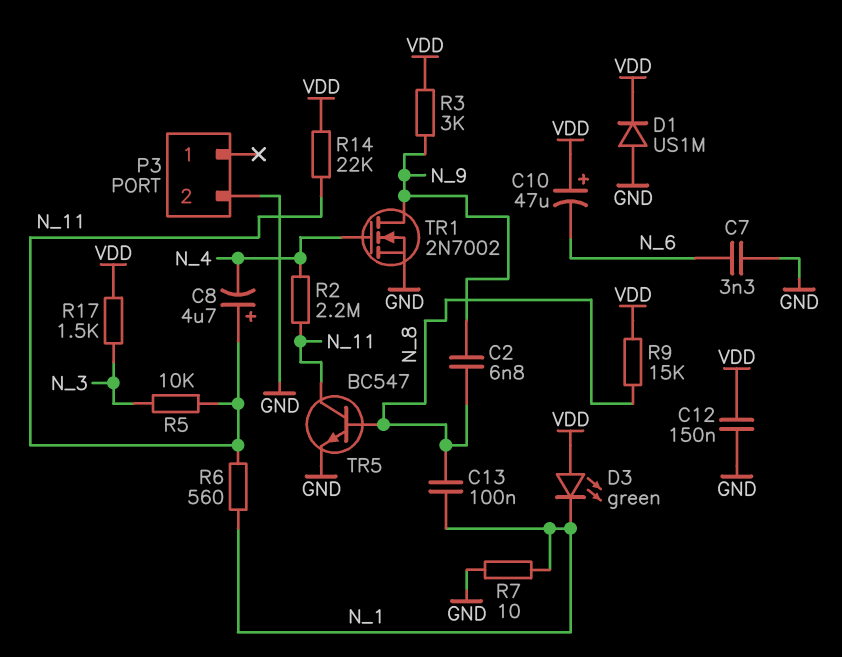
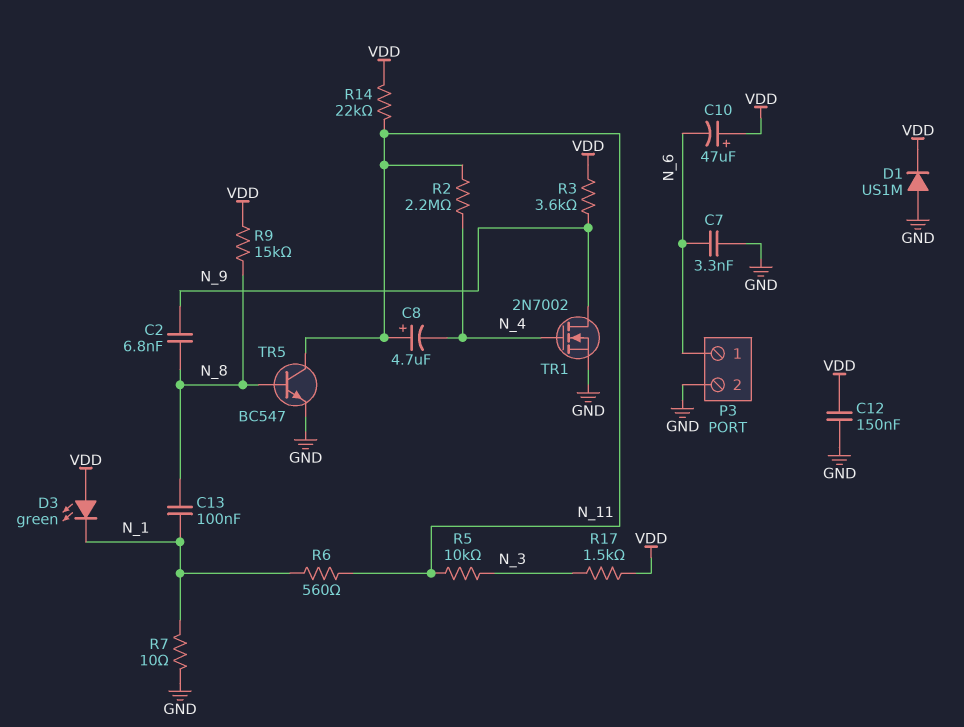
P3 pin 1: none -> N_6
R3: 3k (N_9, VDD) -> 3.6k (N_9, VDD)

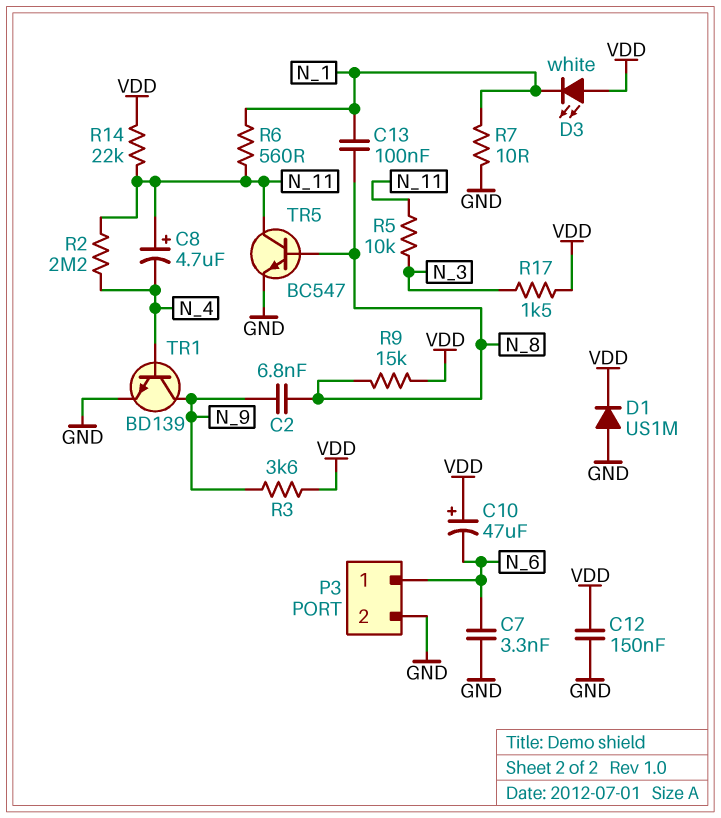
D3: LED green (A VDD, K N_1) -> LED white (A VDD, K N_1)
TR1: NMOS 2N7002 (G N_4, D N_9, S GND) -> NPN BD139 (B N_4, C N_9, E GND)

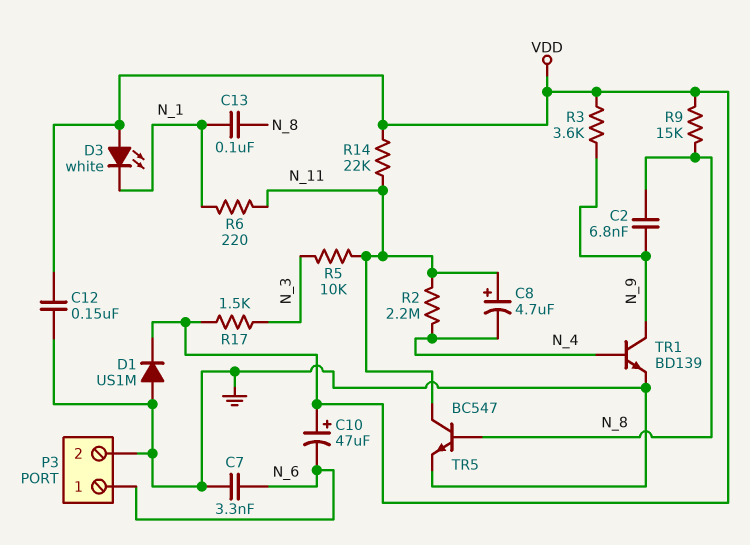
R6: 560 (N_1, N_11) -> 220 (N_1, N_11)
R7: 10 (GND, N_1) -> none

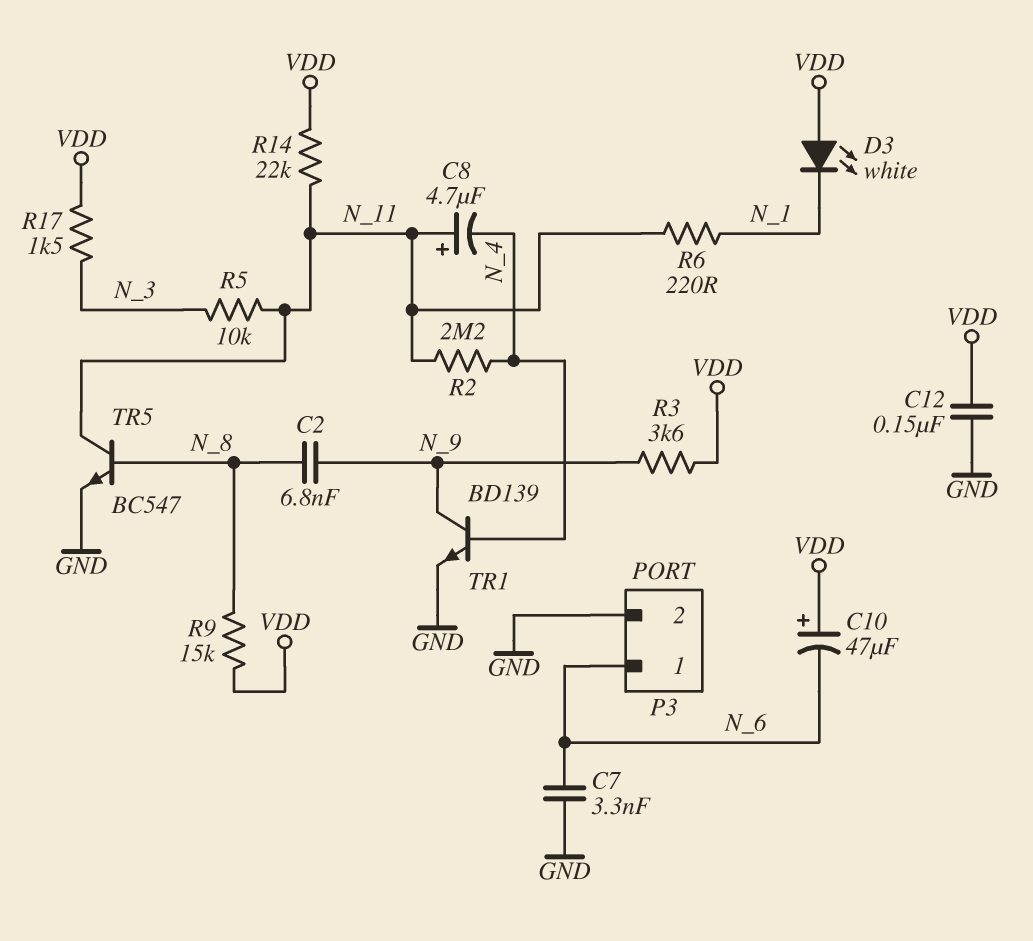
C13: 100nF (N_1, N_8) -> none
D1: diode US1M (A GND, K VDD) -> none

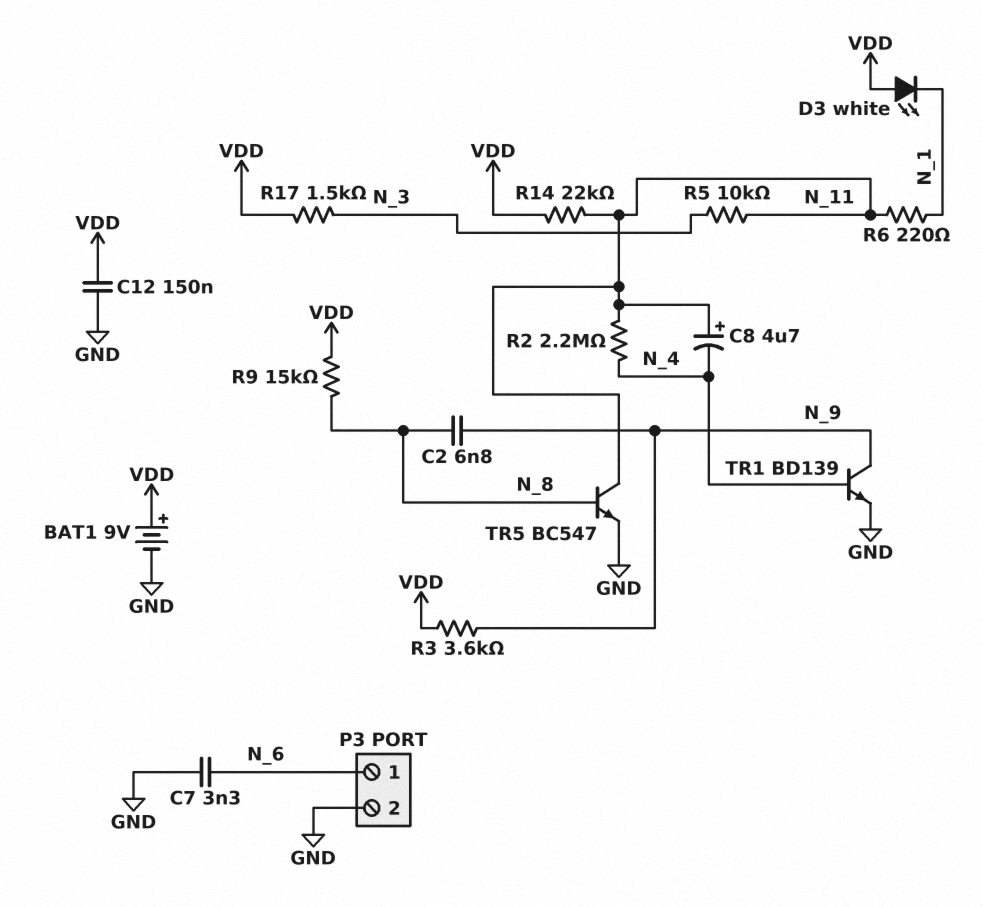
BAT1: none -> 9V (plus VDD, minus GND)
C10: 47uF (plus VDD, minus N_6) -> none

